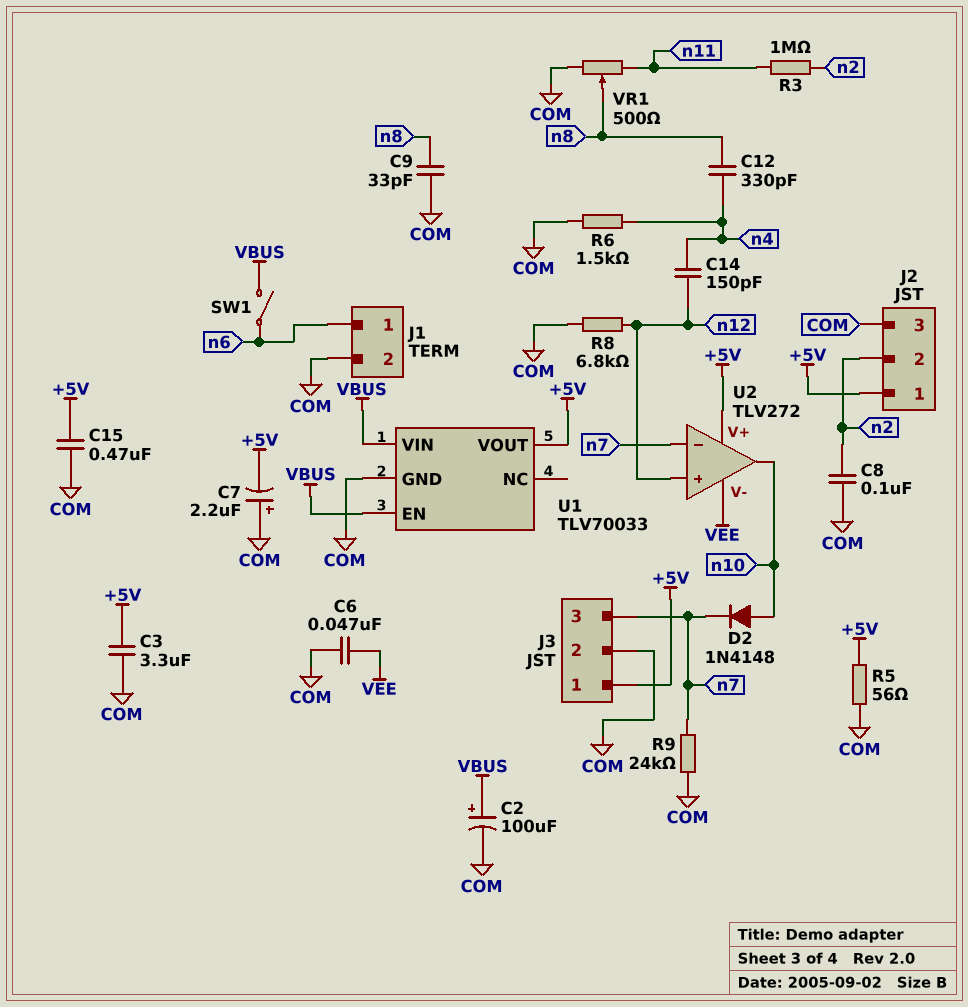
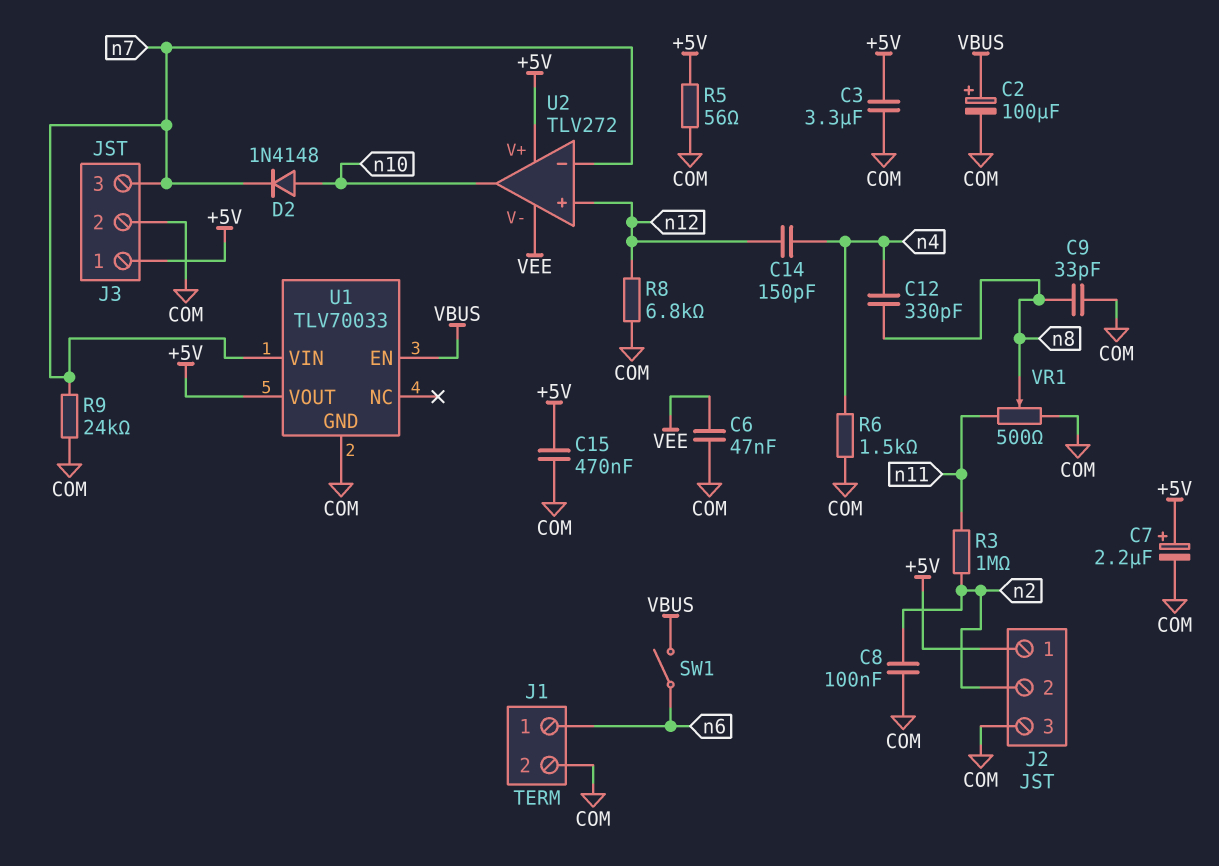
C7: 2.2uF (plus COM, minus +5V) -> 2.2uF (plus +5V, minus COM)
U1 pin VIN: VBUS -> n7

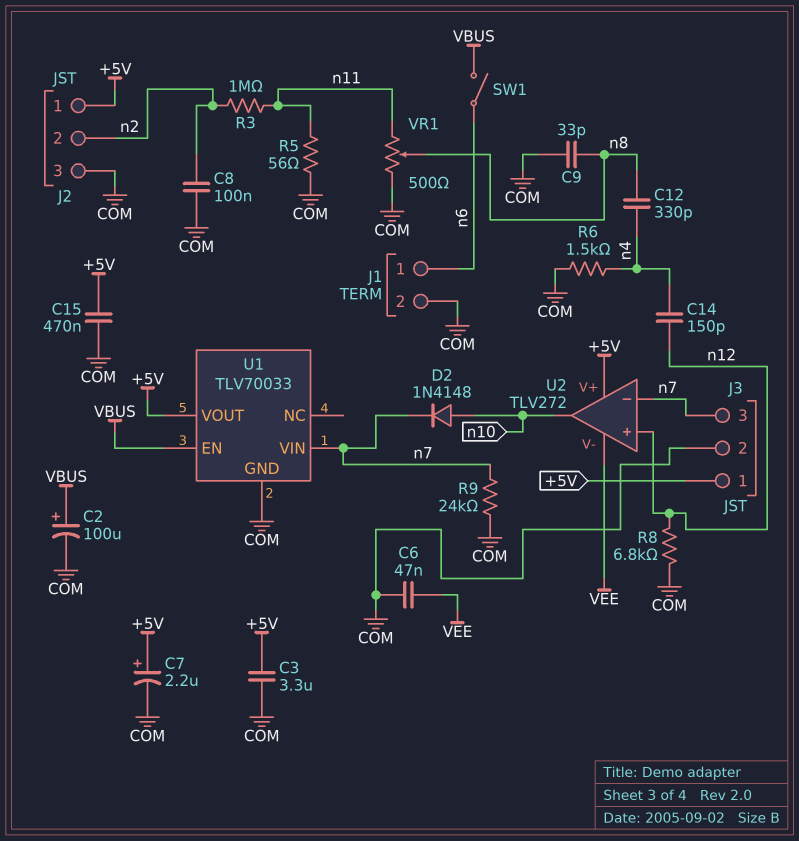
R5: 56 (+5V, COM) -> 56 (COM, n11)

